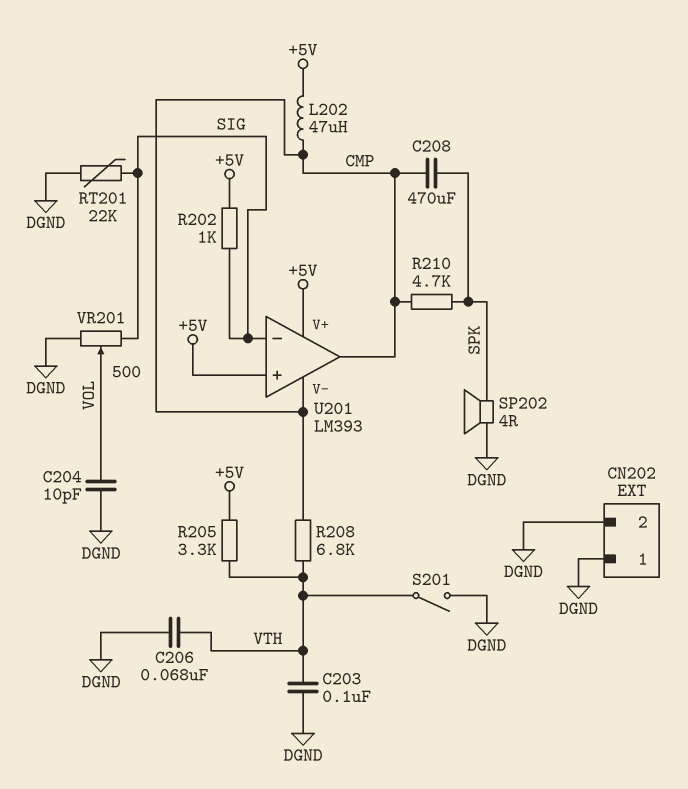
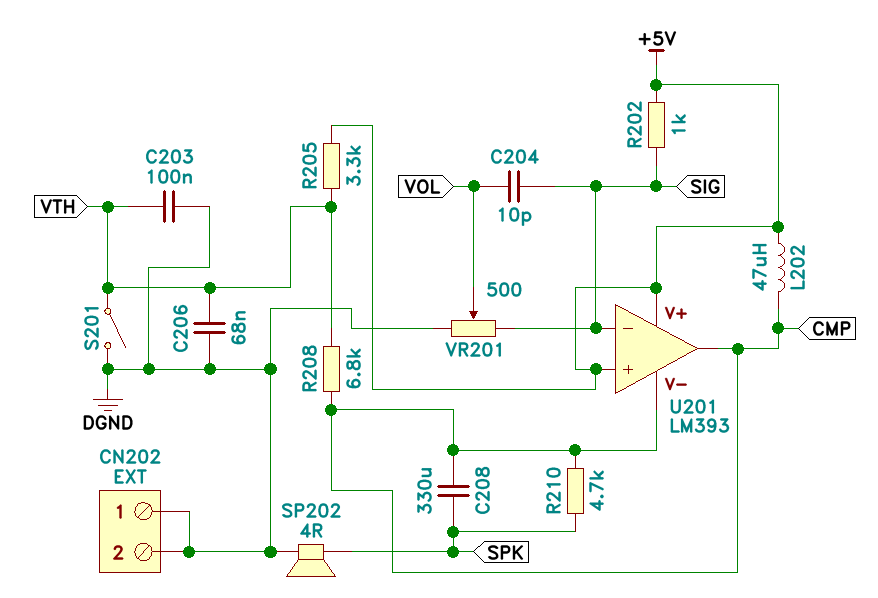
C204: 10pF (DGND, VOL) -> 10pF (SIG, VOL)
C208: 470uF (CMP, SPK) -> 330uF (CMP, SPK)
RT201: 22k (DGND, SIG) -> none

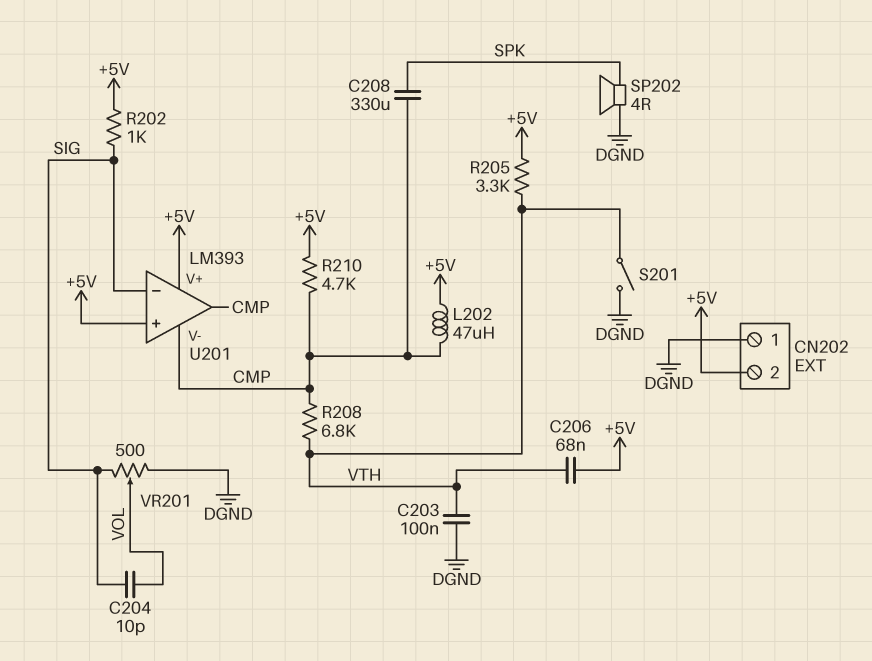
C206: 68nF (DGND, VTH) -> 68nF (+5V, VTH)
CN202 pin 2: DGND -> +5V
R210: 4.7k (CMP, SPK) -> 4.7k (+5V, CMP)

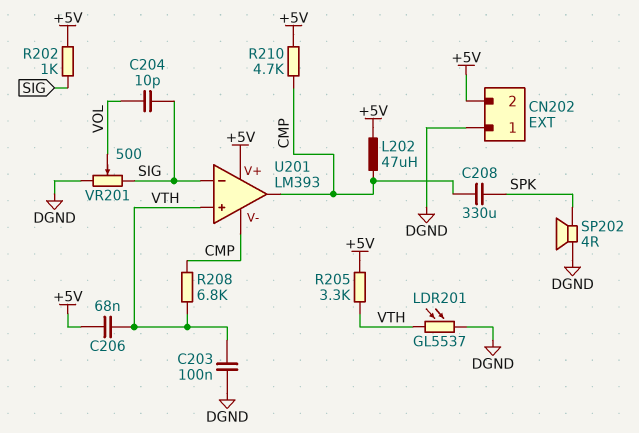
LDR201: none -> GL5537 (DGND, VTH)
S201: switch (DGND, VTH) -> none
U201 pin in+: +5V -> VTH

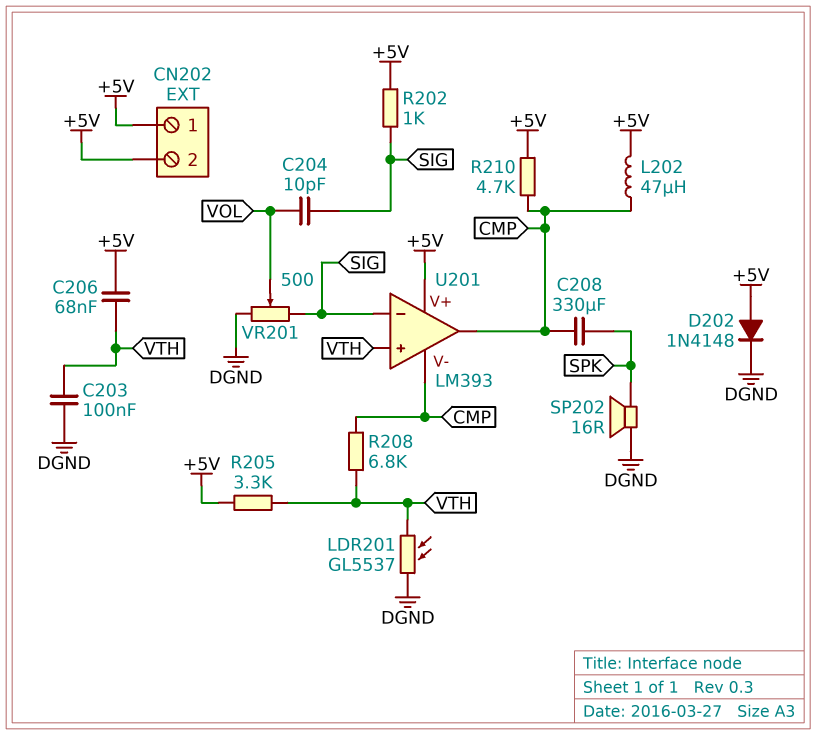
CN202 pin 1: DGND -> +5V
D202: none -> diode 1N4148 (A +5V, K DGND)
SP202: speaker 4R (DGND, SPK) -> speaker 16R (DGND, SPK)

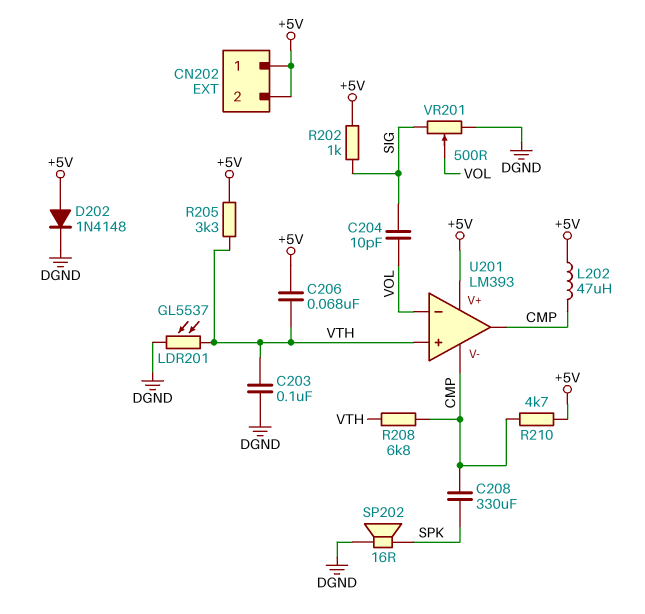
U201 pin in-: SIG -> VOL

